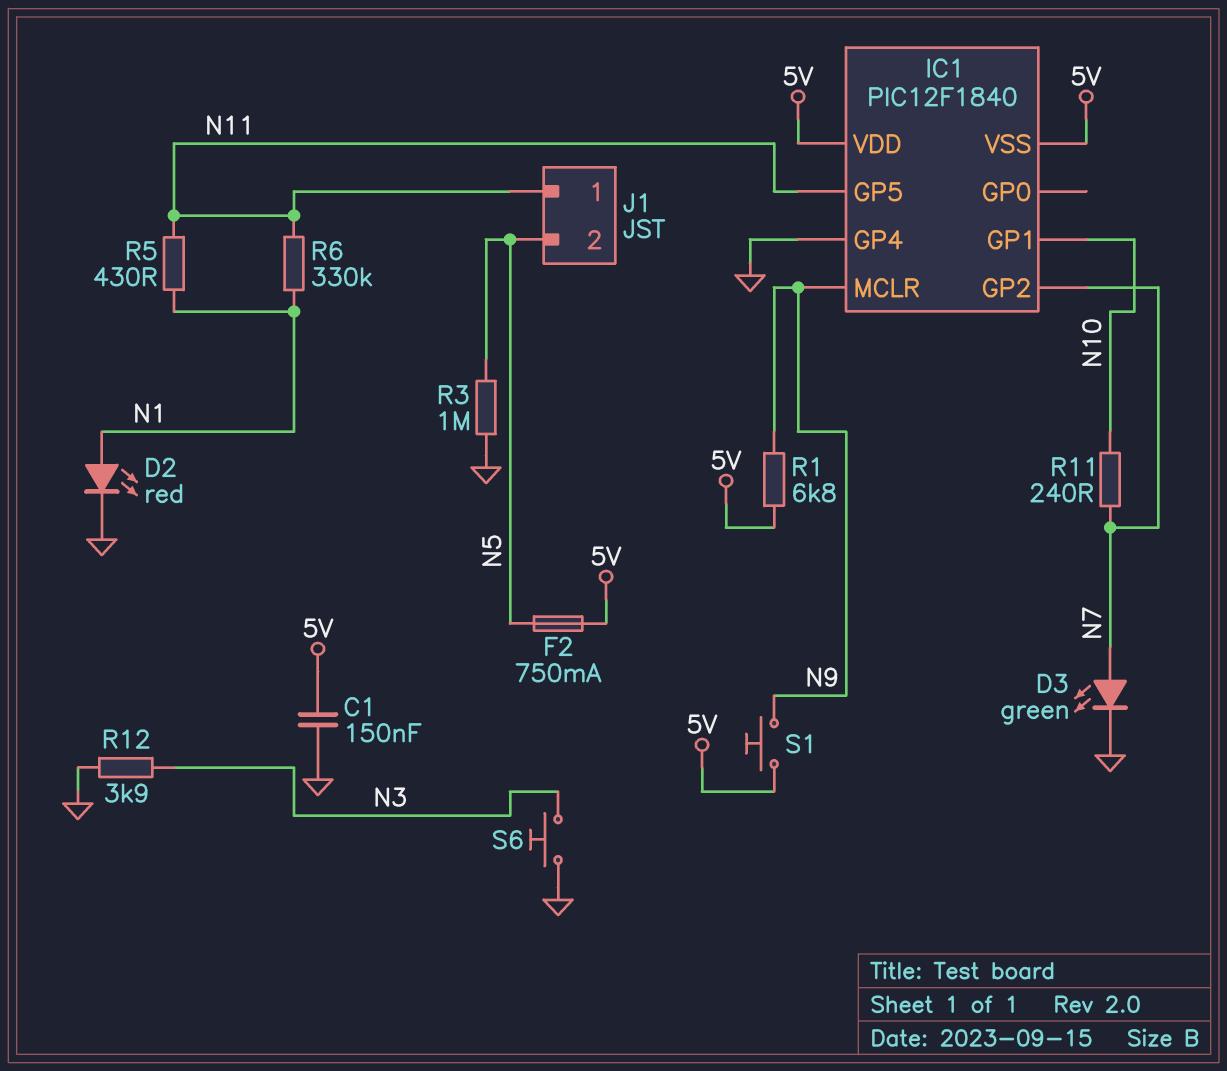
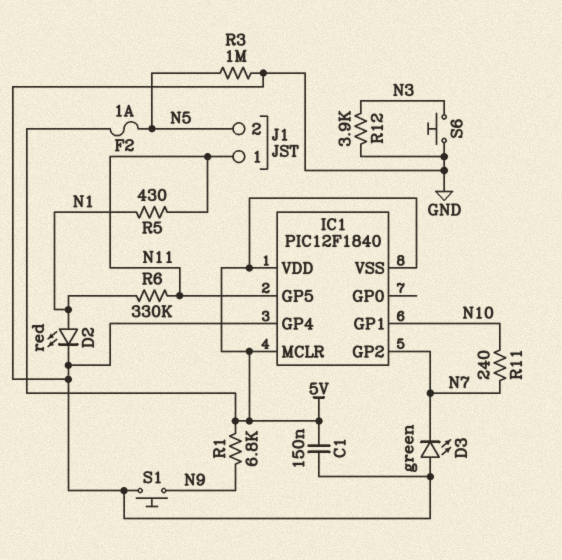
D3: LED green (A N7, K GND) -> LED green (A GND, K N7)
F2: 750mA (5V, N5) -> 1A (5V, N5)
IC1 pin MCLR: N9 -> 5V
S1: button (5V, N9) -> button (GND, N9)

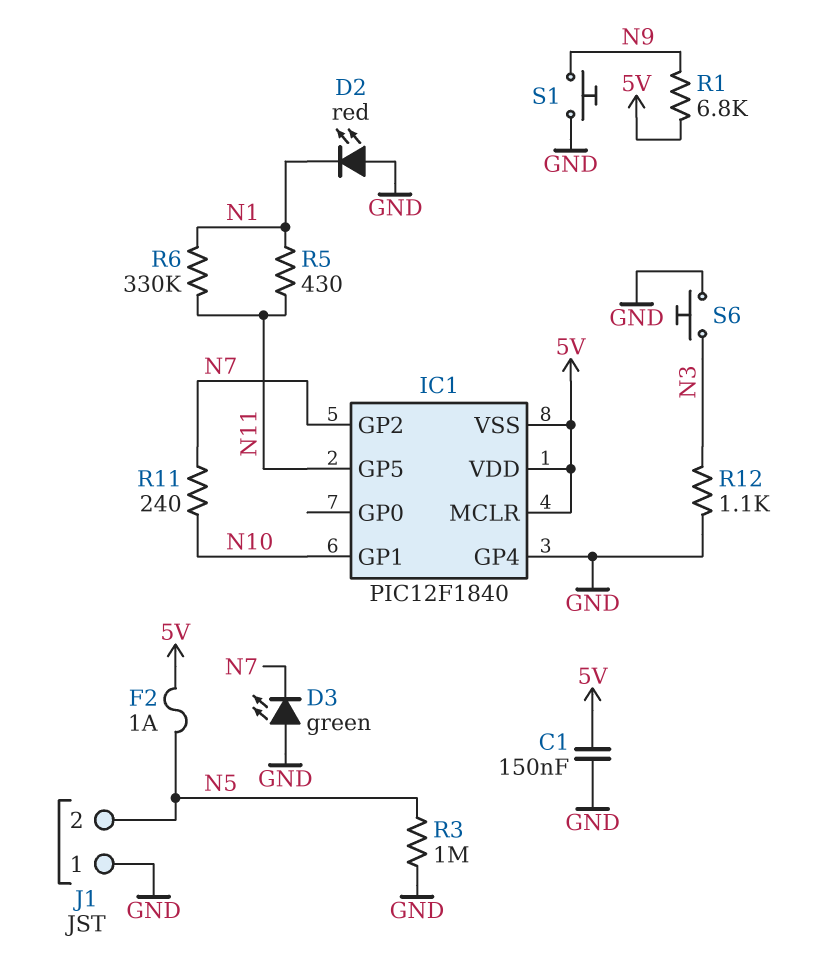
D2: LED red (A N1, K GND) -> LED red (A GND, K N1)
J1 pin 1: N11 -> GND
R12: 3.9k (GND, N3) -> 1.1k (GND, N3)

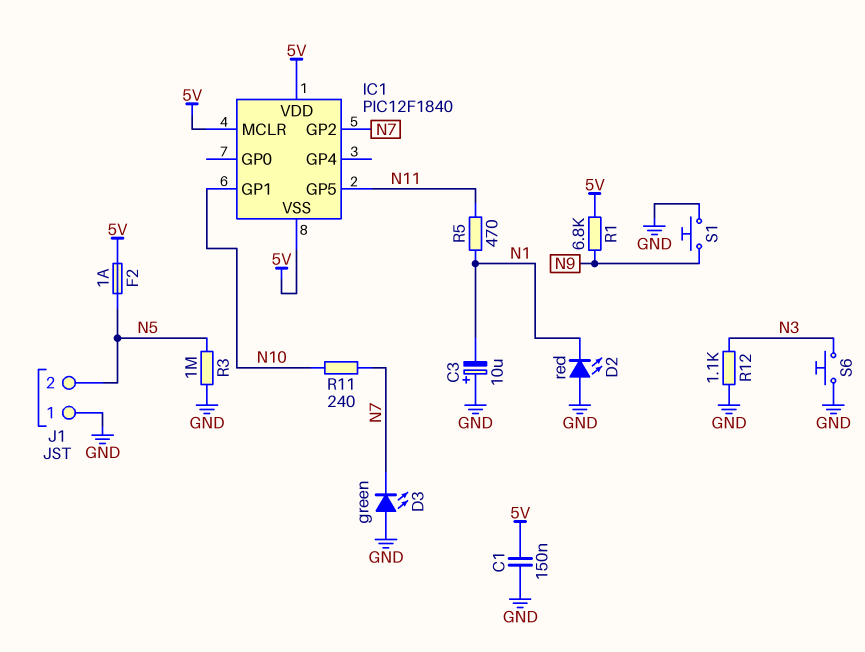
C3: none -> 10uF (plus GND, minus N1)
IC1 pin GP4: GND -> none
R5: 430 (N1, N11) -> 470 (N1, N11)
R6: 330k (N1, N11) -> none

